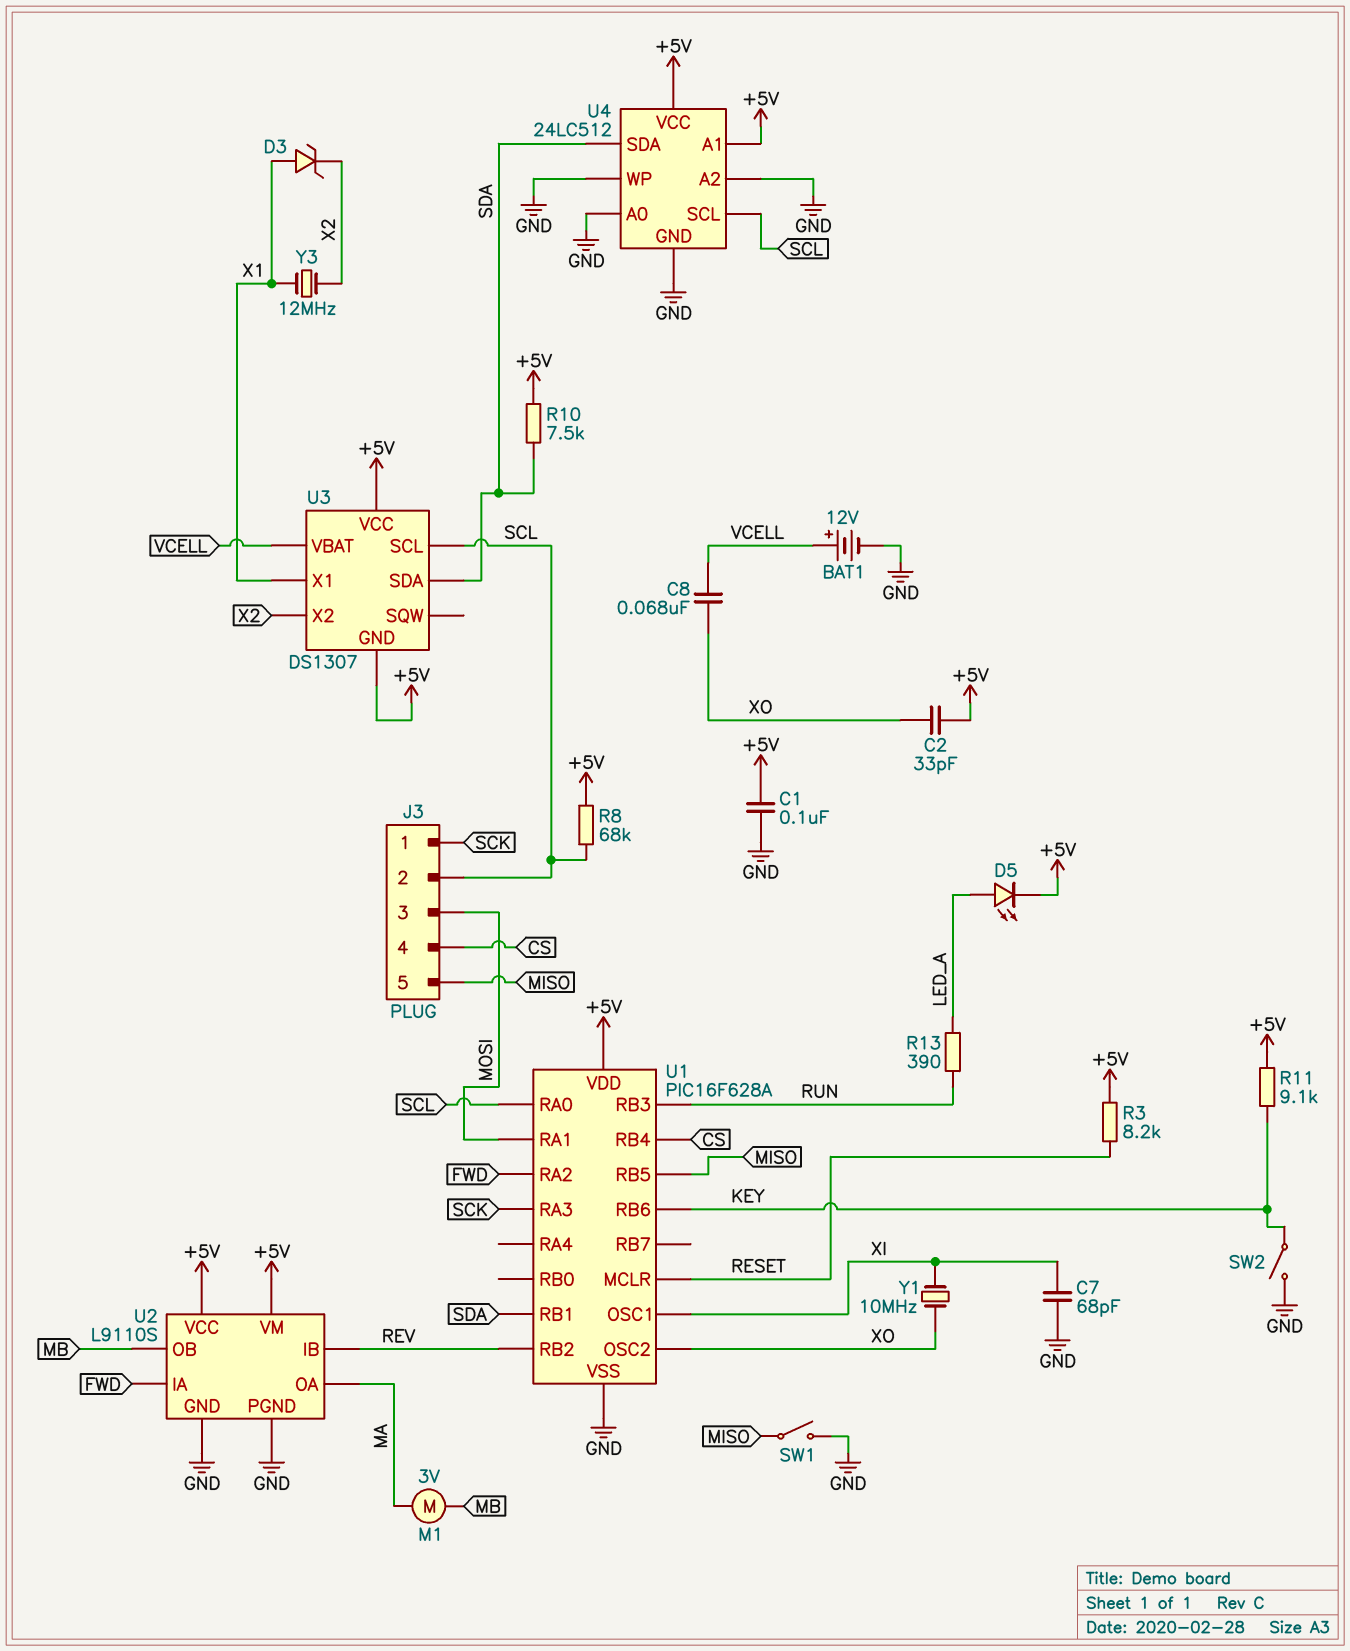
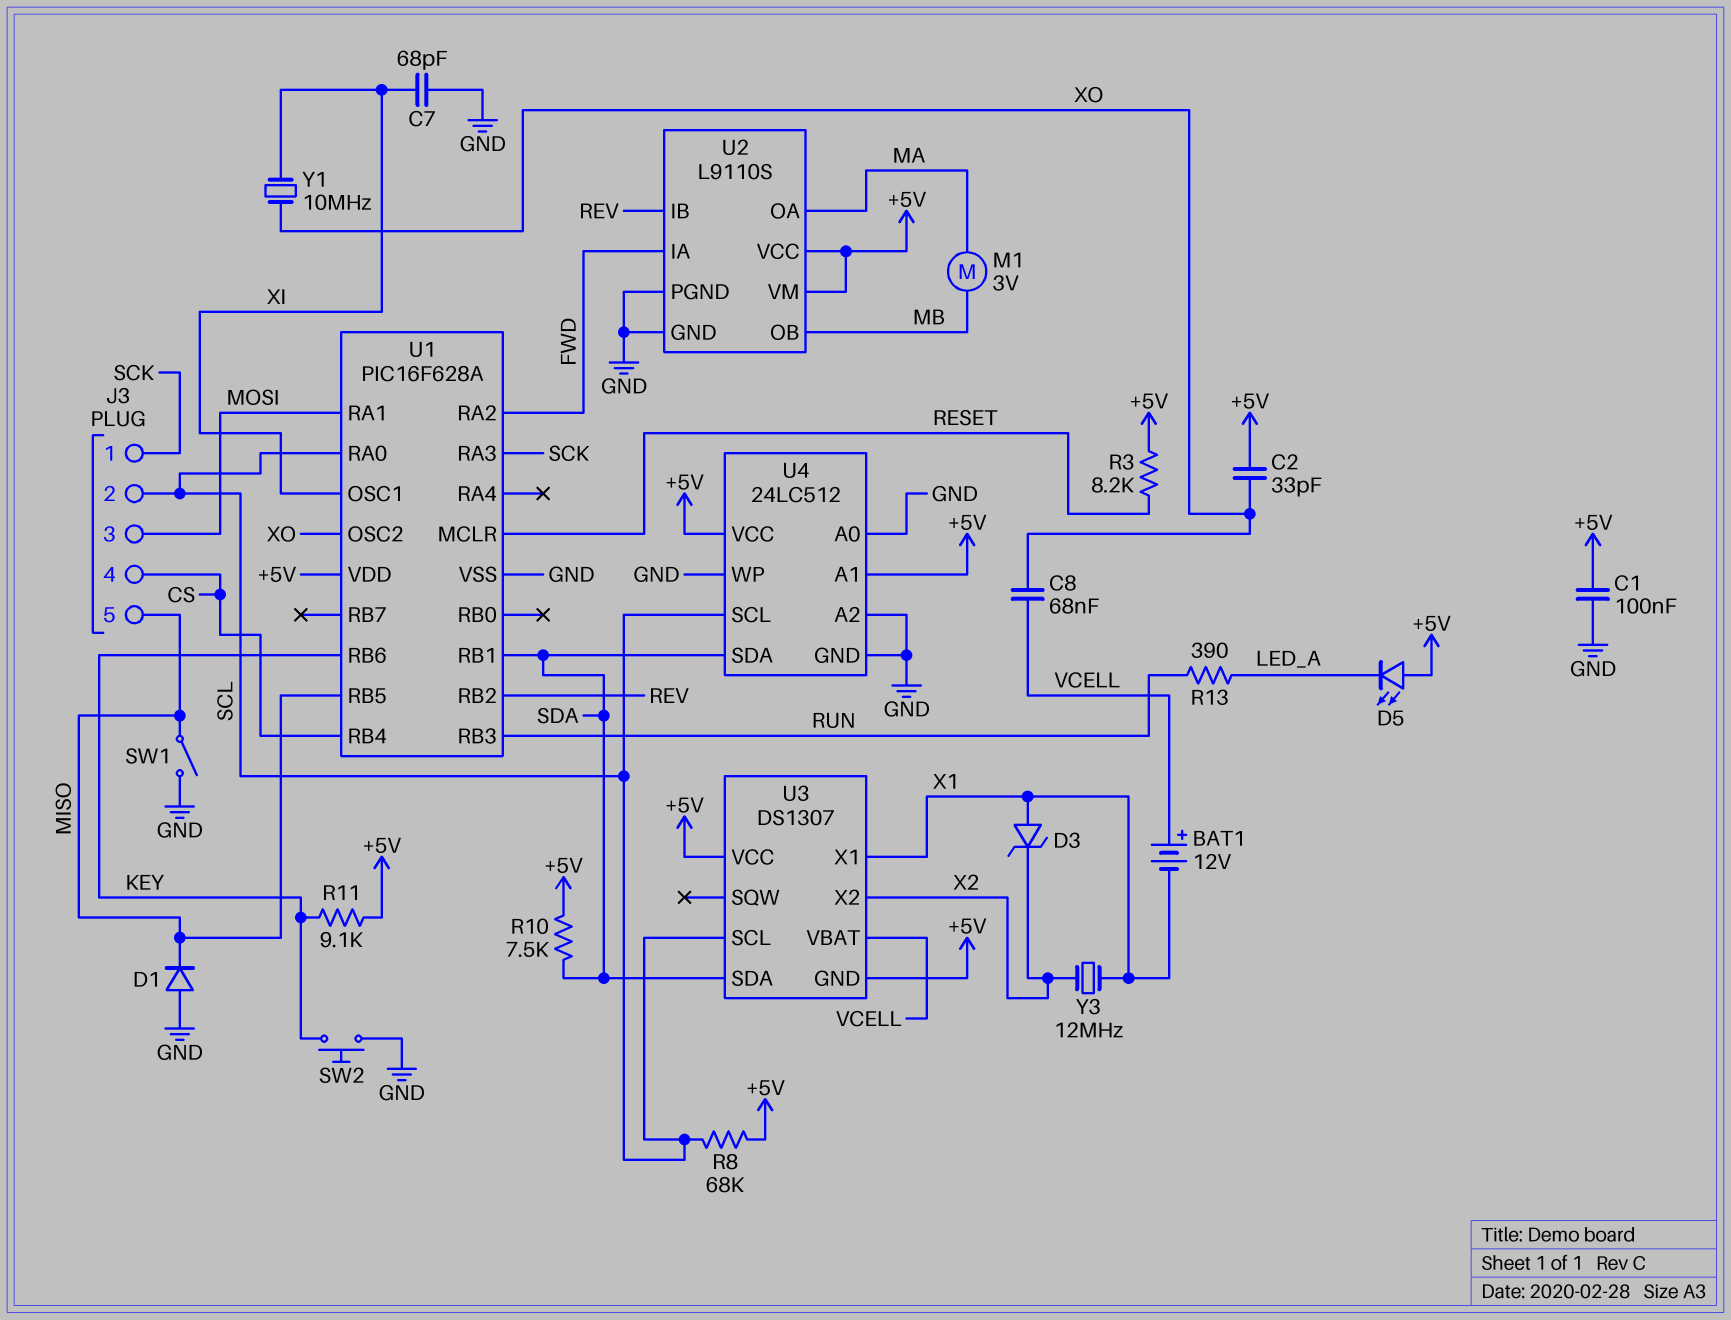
BAT1: 12V (plus VCELL, minus GND) -> 12V (plus VCELL, minus X1)
D1: none -> diode (A GND, K MISO)
D5: LED (A LED_A, K +5V) -> LED (A +5V, K LED_A)
SW2: switch (GND, KEY) -> button (GND, KEY)

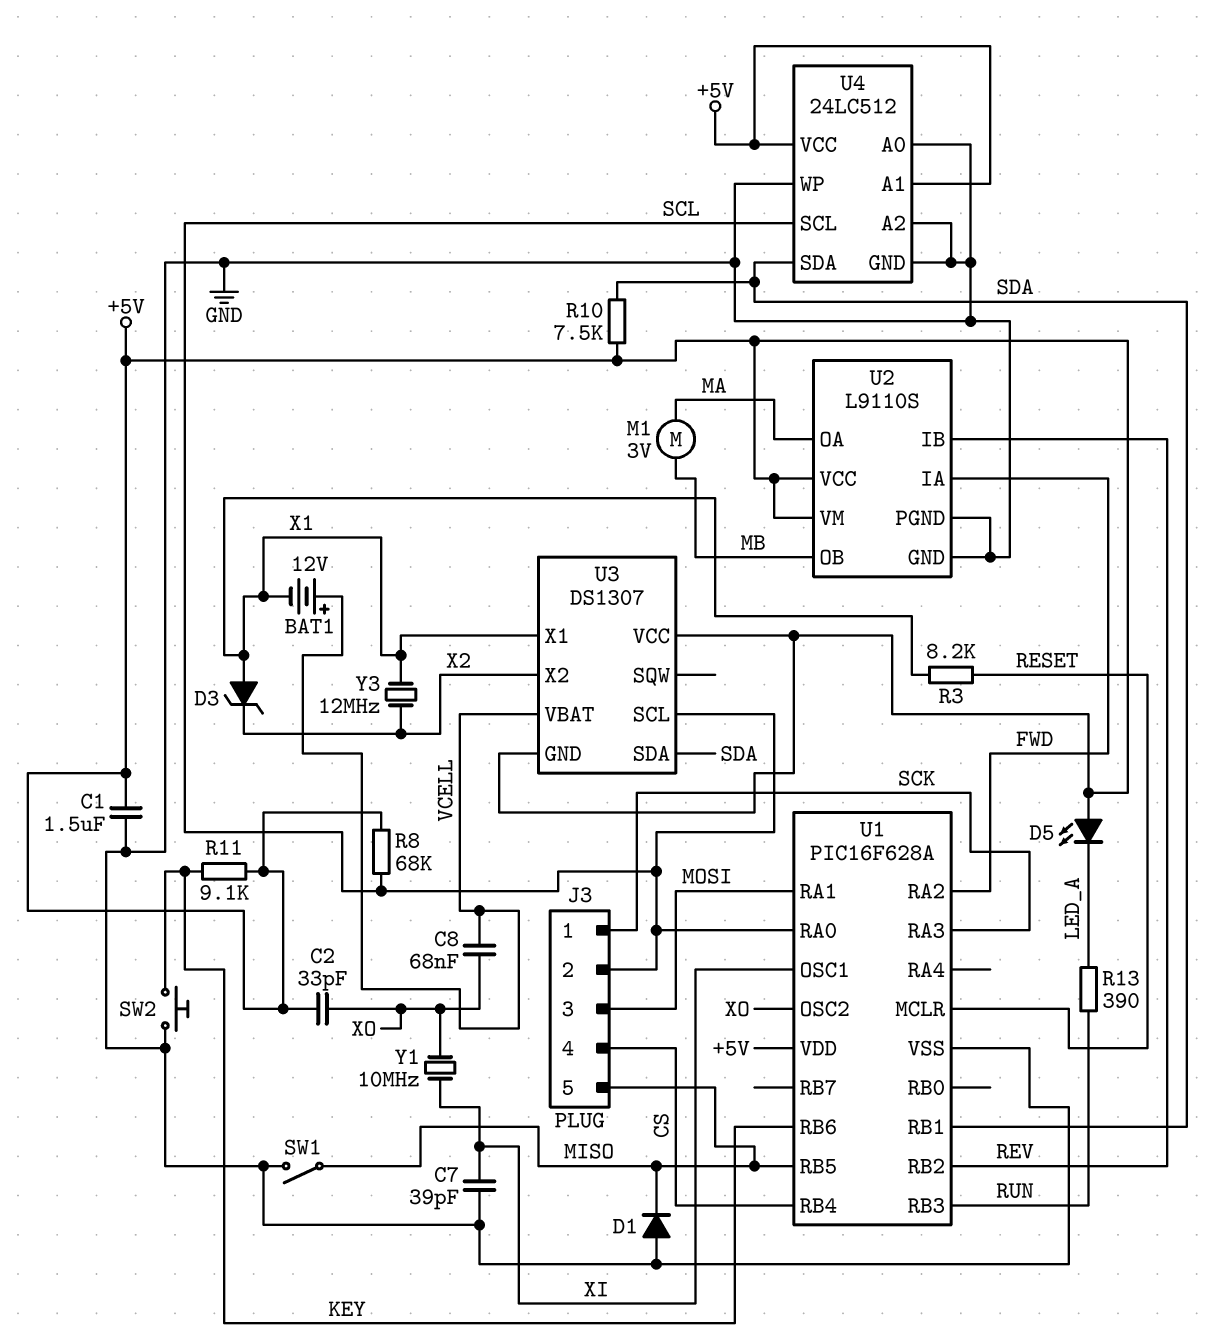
C1: 100nF (+5V, GND) -> 1.5uF (+5V, GND)
C7: 68pF (GND, XI) -> 39pF (GND, XI)
R3: 8.2k (+5V, RESET) -> 8.2k (RESET, X1)

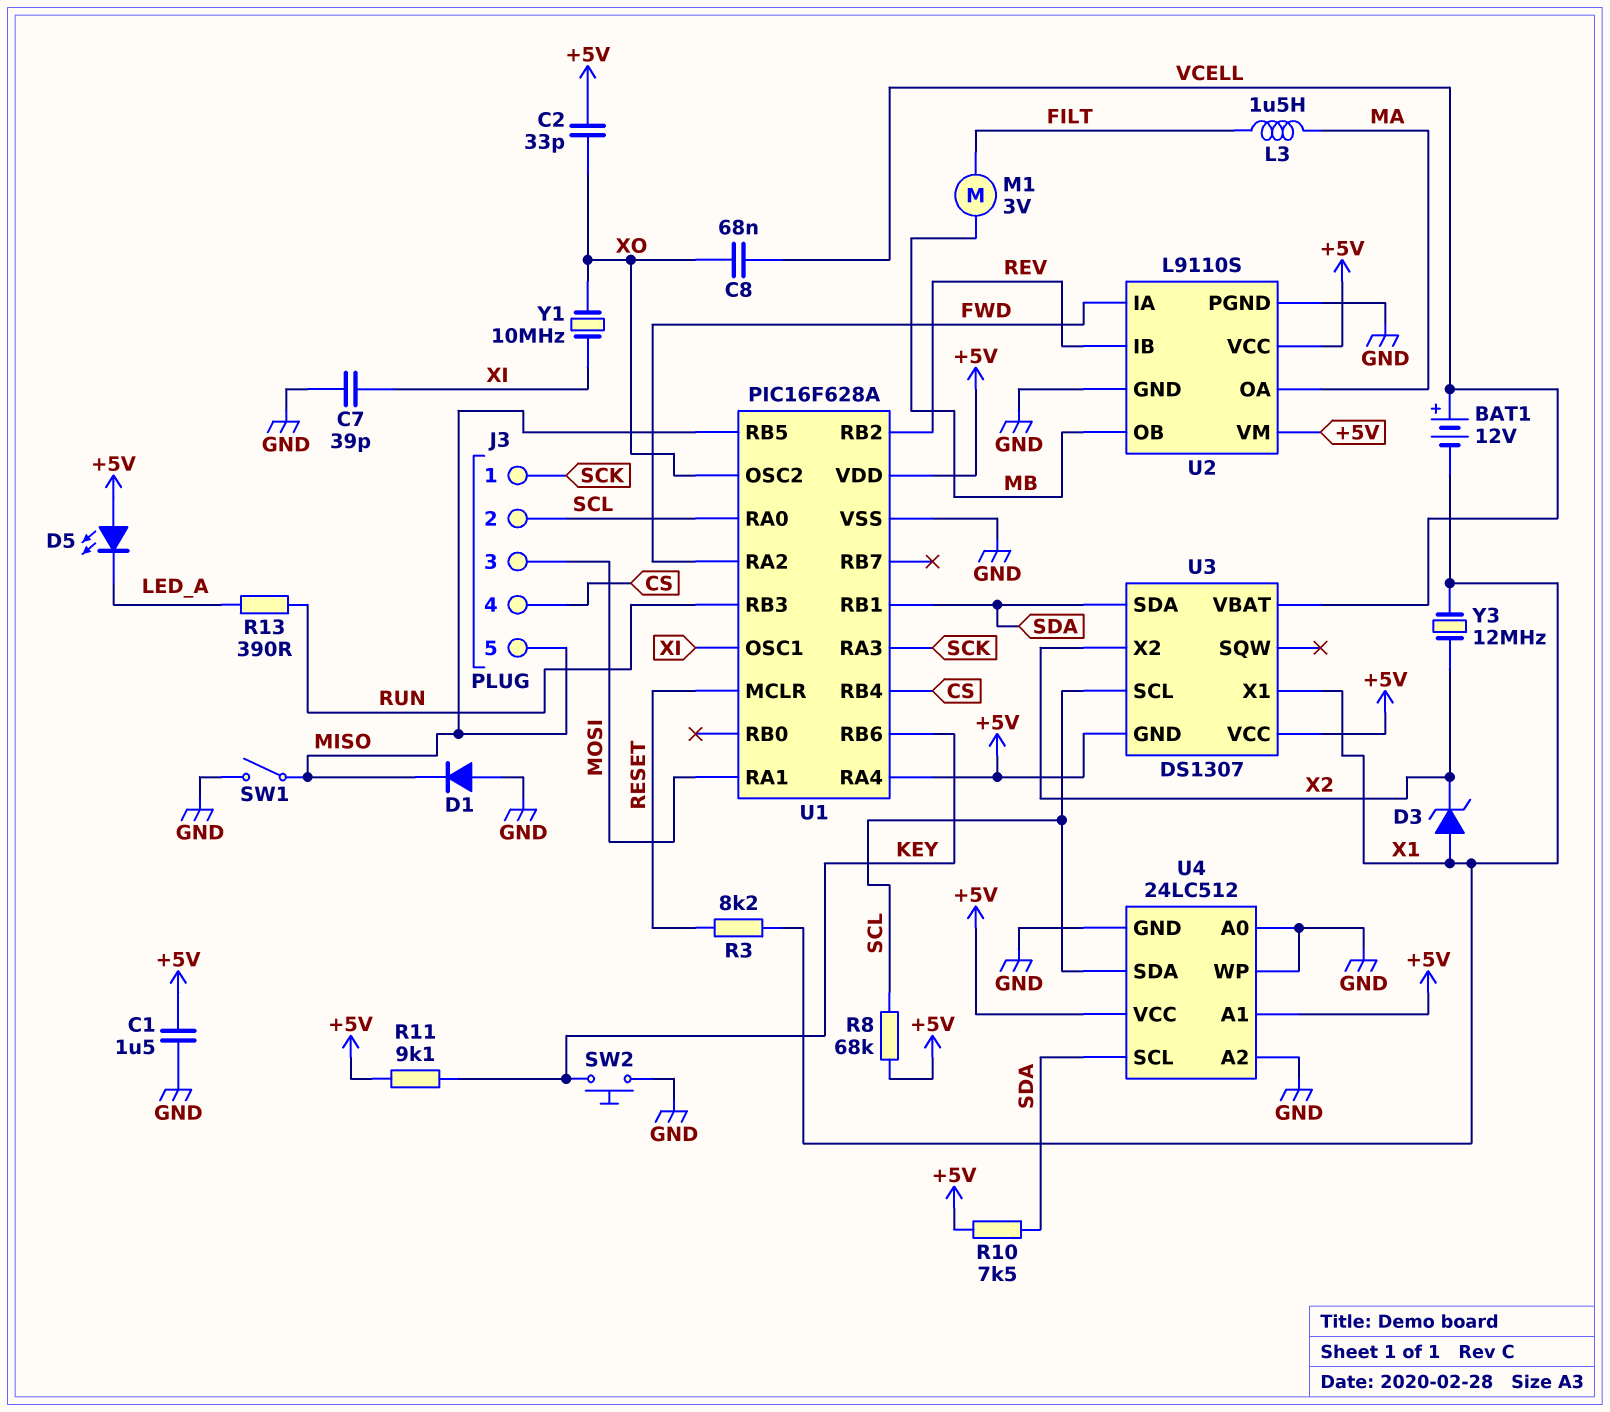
L3: none -> 1.5uH (FILT, MA)
M1: motor 3V (MA, MB) -> motor 3V (FILT, MB)
U1 pin RA4: none -> +5V
U4 pin SCL: SCL -> SDA
U4 pin SDA: SDA -> SCL

